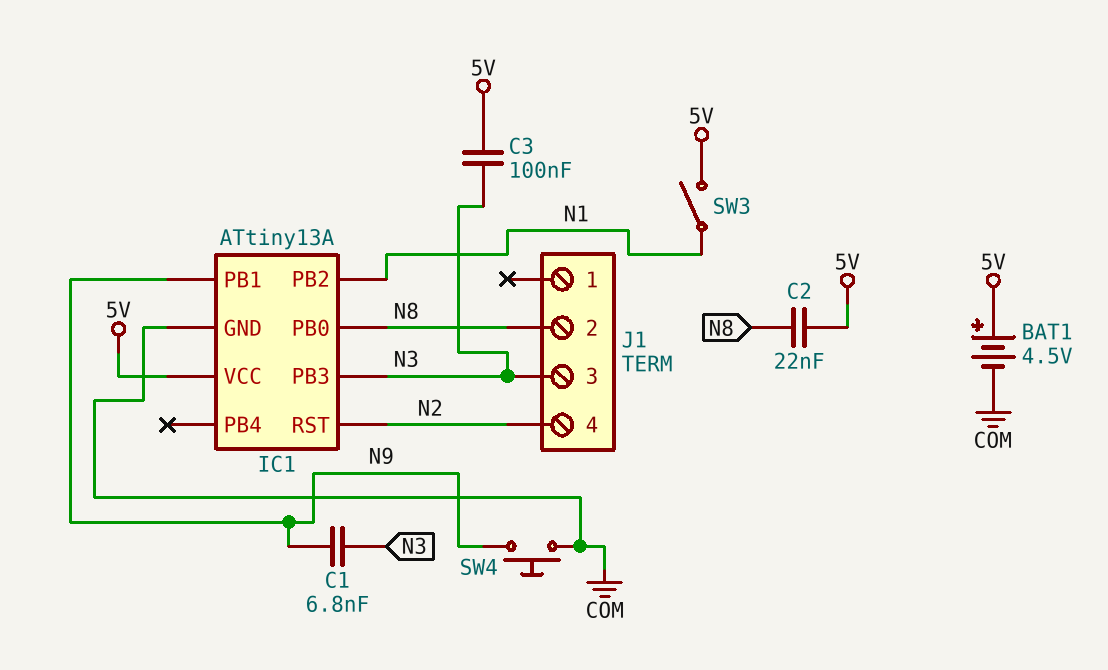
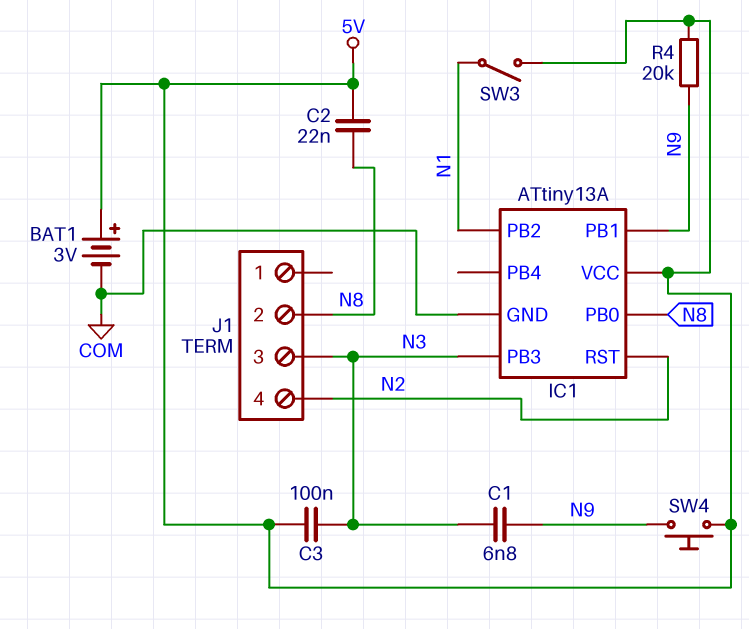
BAT1: 4.5V (plus 5V, minus COM) -> 3V (plus 5V, minus COM)
R4: none -> 20k (5V, N9)
SW4: button (COM, N9) -> button (5V, N9)

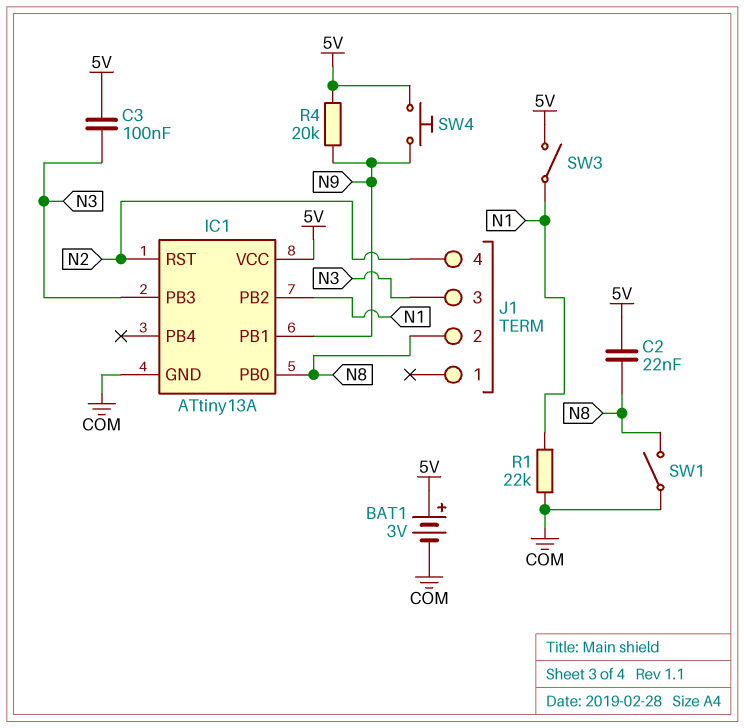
C1: 6.8nF (N3, N9) -> none
R1: none -> 22k (COM, N1)
SW1: none -> switch (COM, N8)

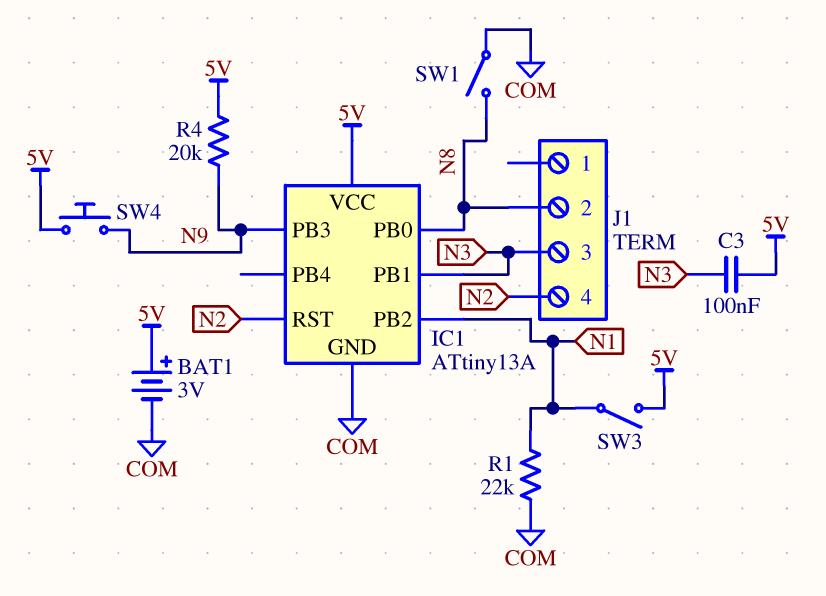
C2: 22nF (5V, N8) -> none
IC1 pin PB1: N9 -> N3
IC1 pin PB3: N3 -> N9

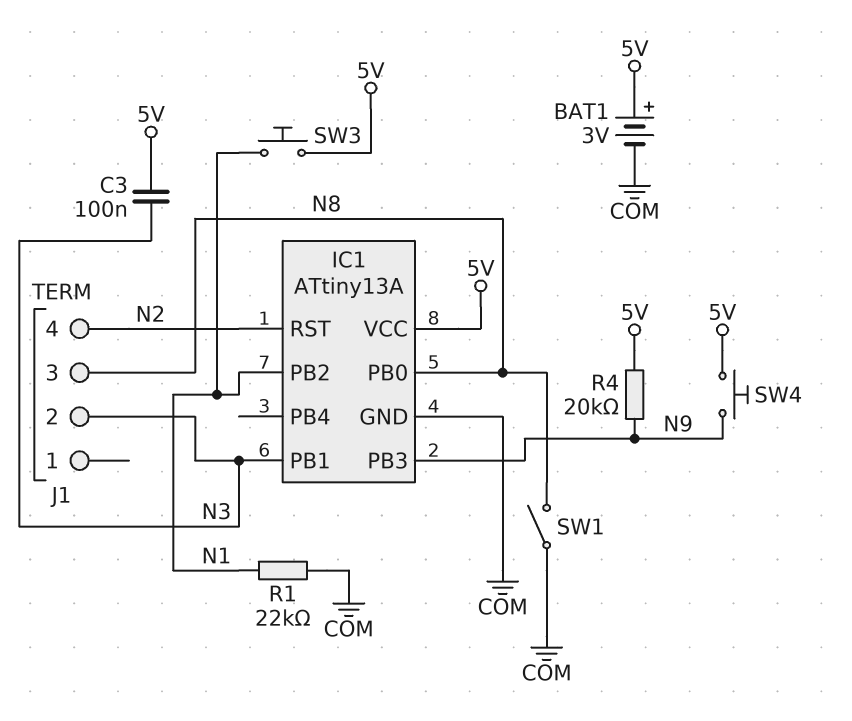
J1 pin 2: N8 -> N3
J1 pin 3: N3 -> N8
SW3: switch (5V, N1) -> button (5V, N1)

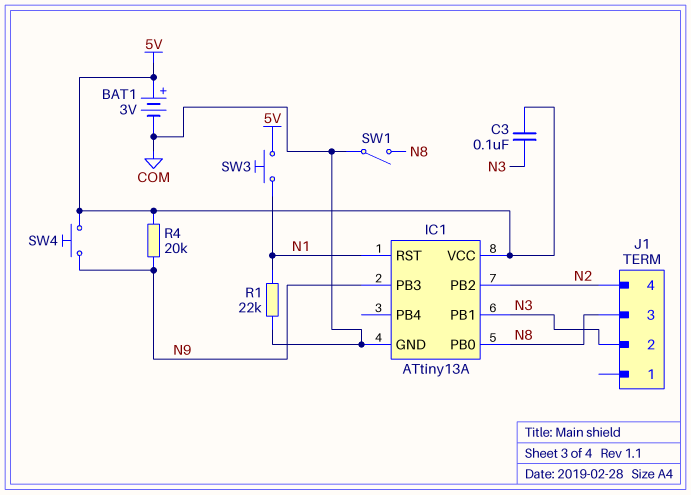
IC1 pin PB2: N1 -> N2
IC1 pin RST: N2 -> N1

